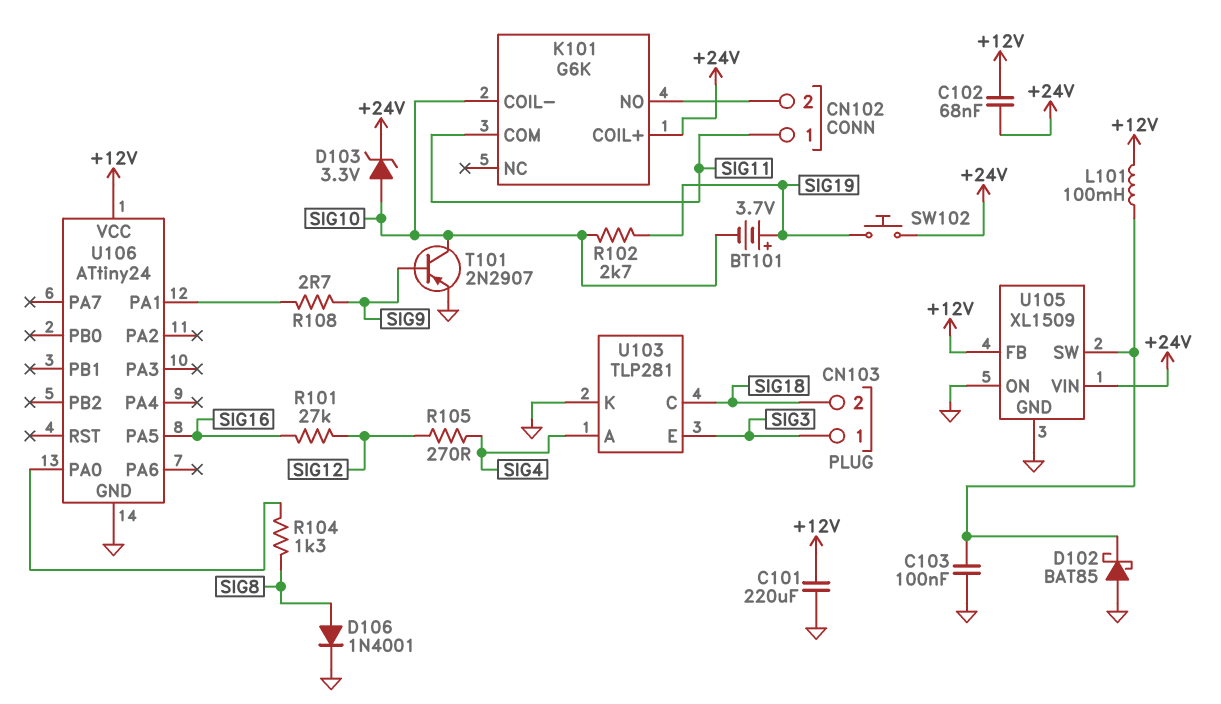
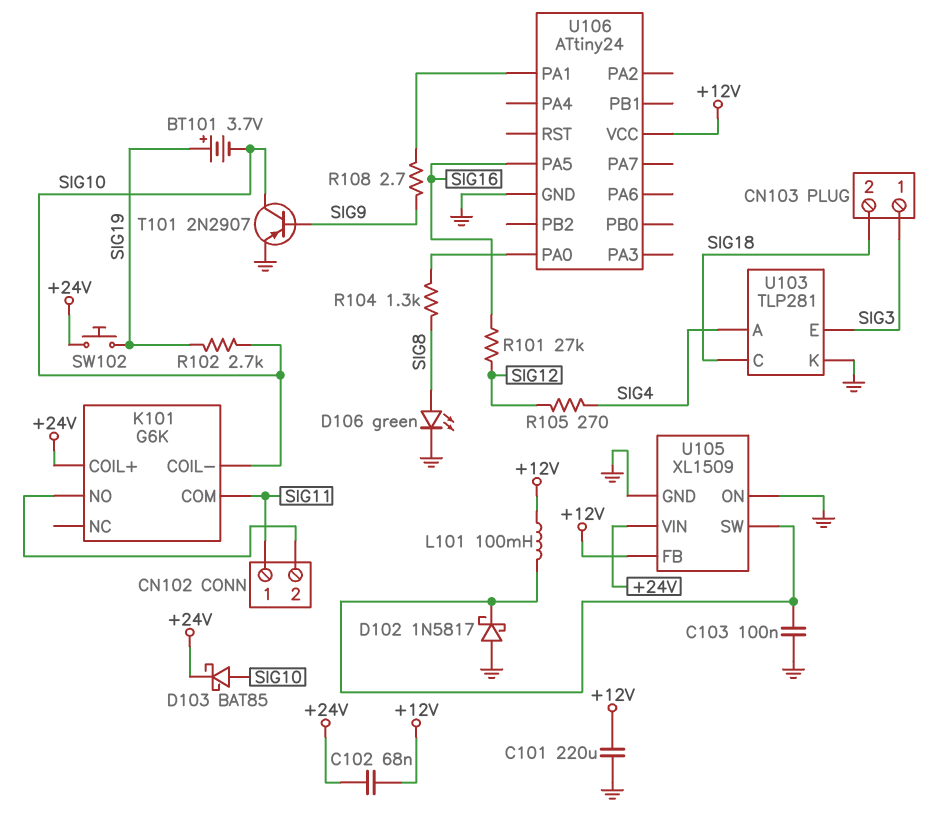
D102: schottky BAT85 (A GND, K U105/SW) -> schottky 1N5817 (A GND, K U105/SW)
D103: zener 3.3V (A SIG10, K +24V) -> schottky BAT85 (A SIG10, K +24V)
D106: diode 1N4001 (A SIG8, K GND) -> LED green (A SIG8, K GND)

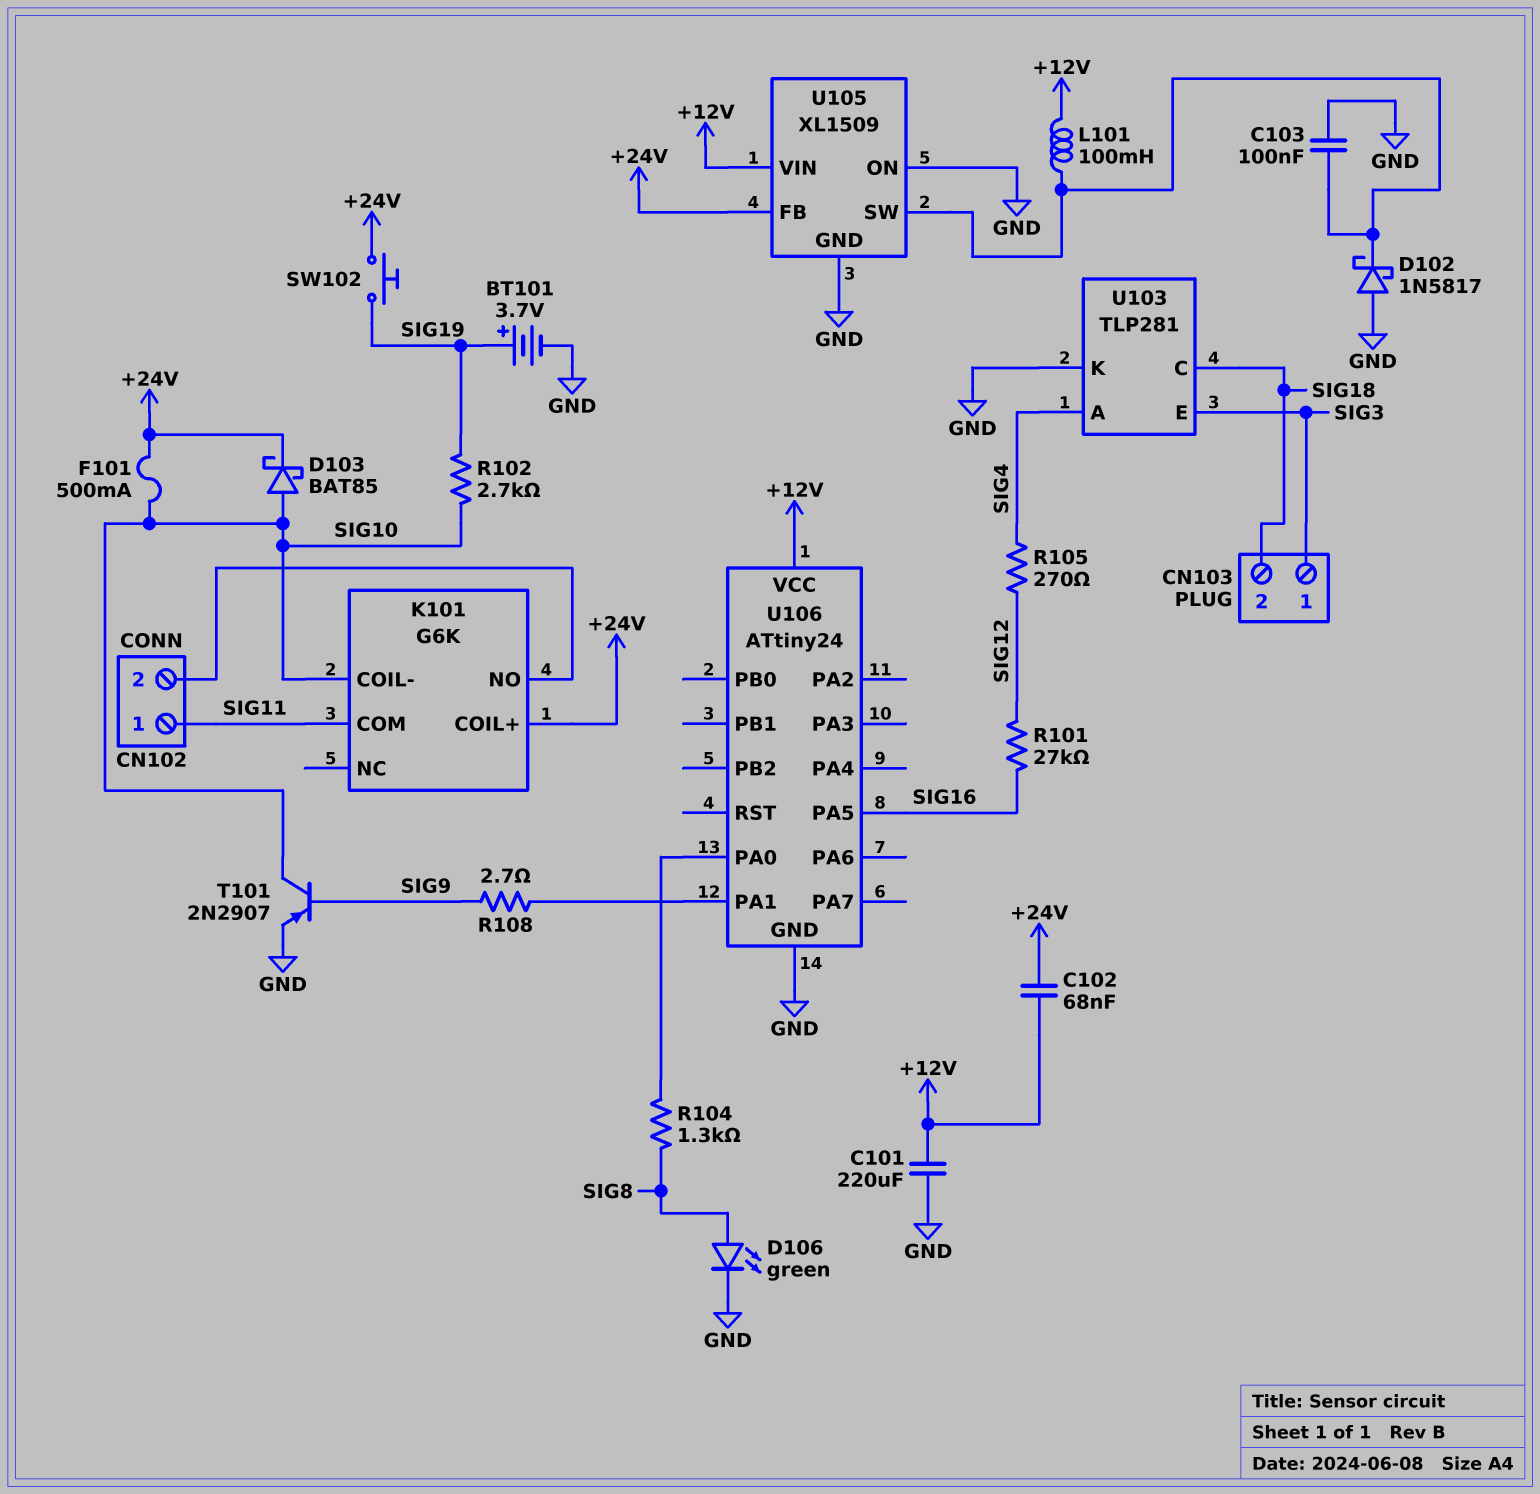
BT101: 3.7V (plus SIG19, minus SIG10) -> 3.7V (plus SIG19, minus GND)
F101: none -> 500mA (+24V, SIG10)
U105 pin FB: +12V -> +24V
U105 pin VIN: +24V -> +12V

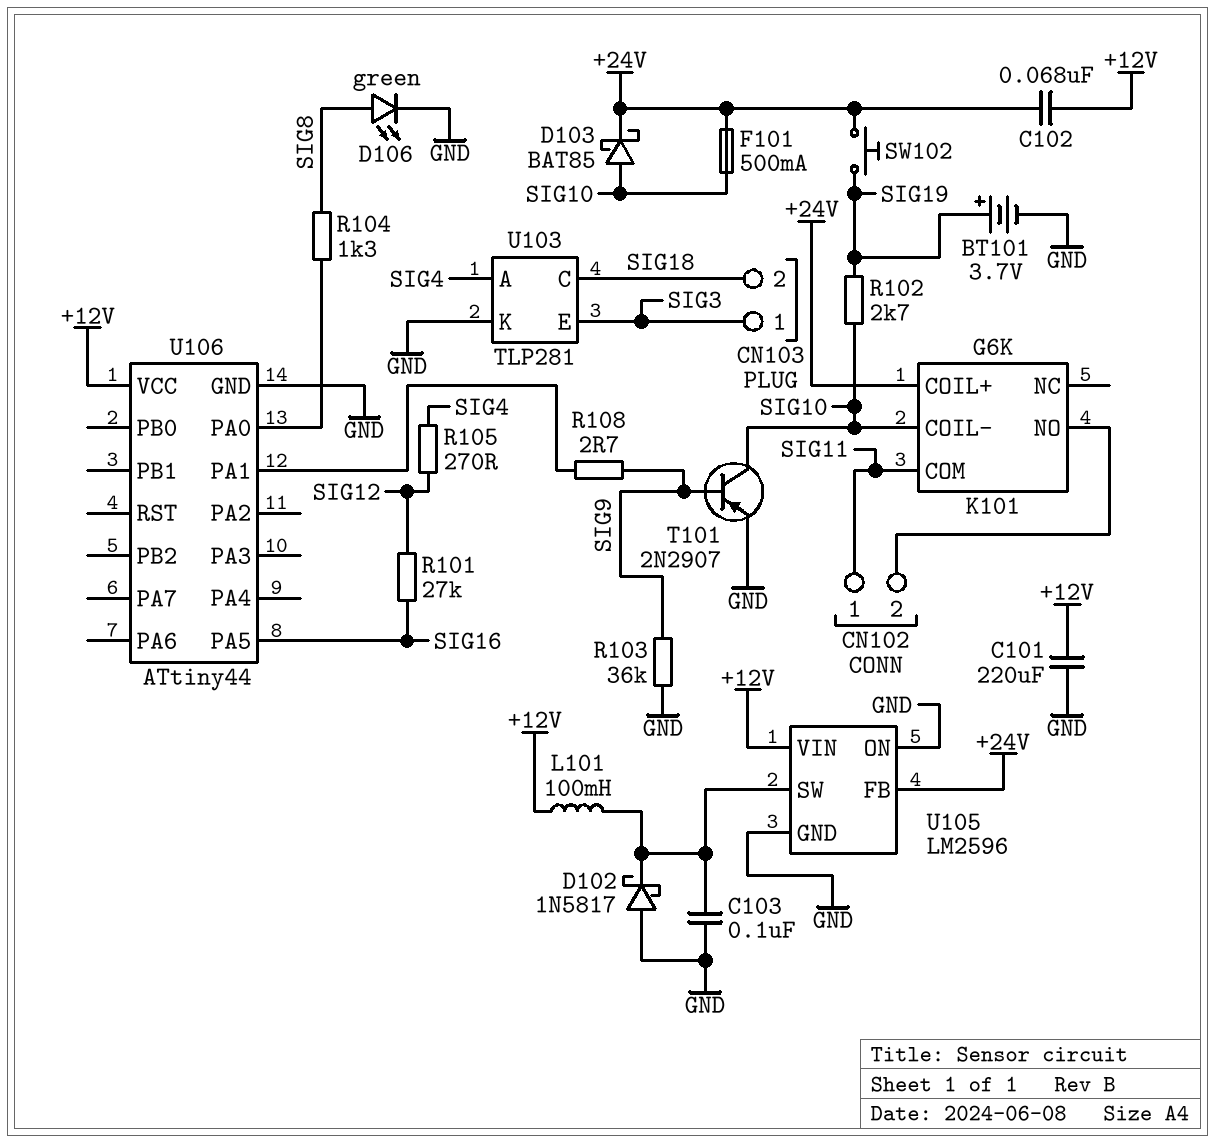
R103: none -> 36k (GND, SIG9)
U105: XL1509 -> LM2596
U106: ATtiny24 -> ATtiny44

